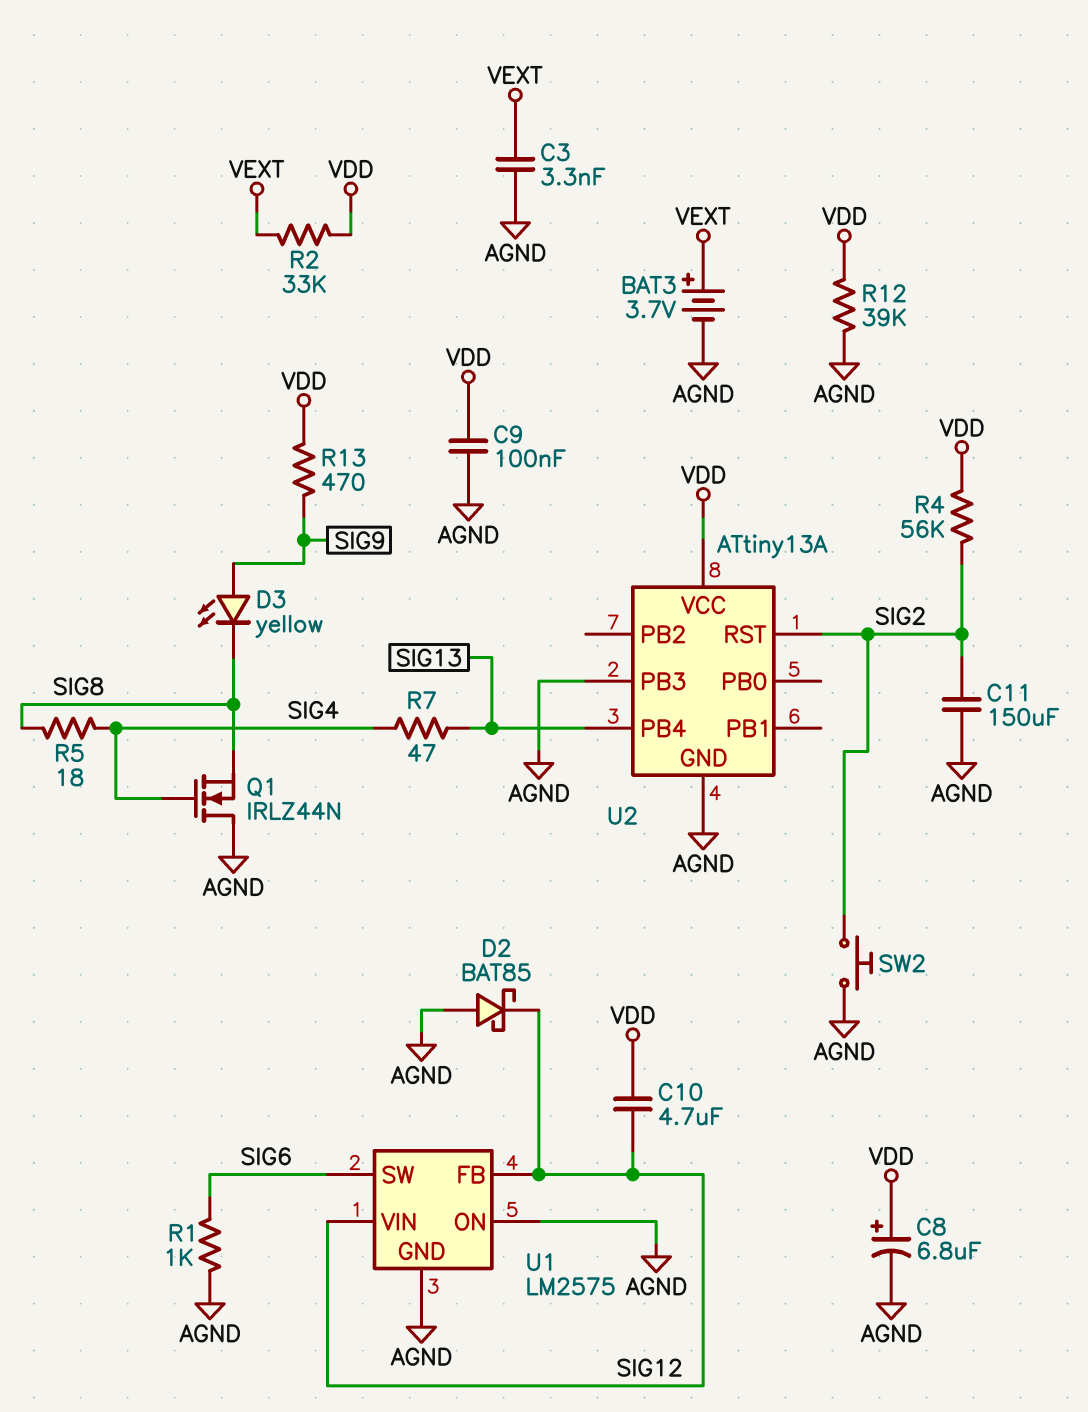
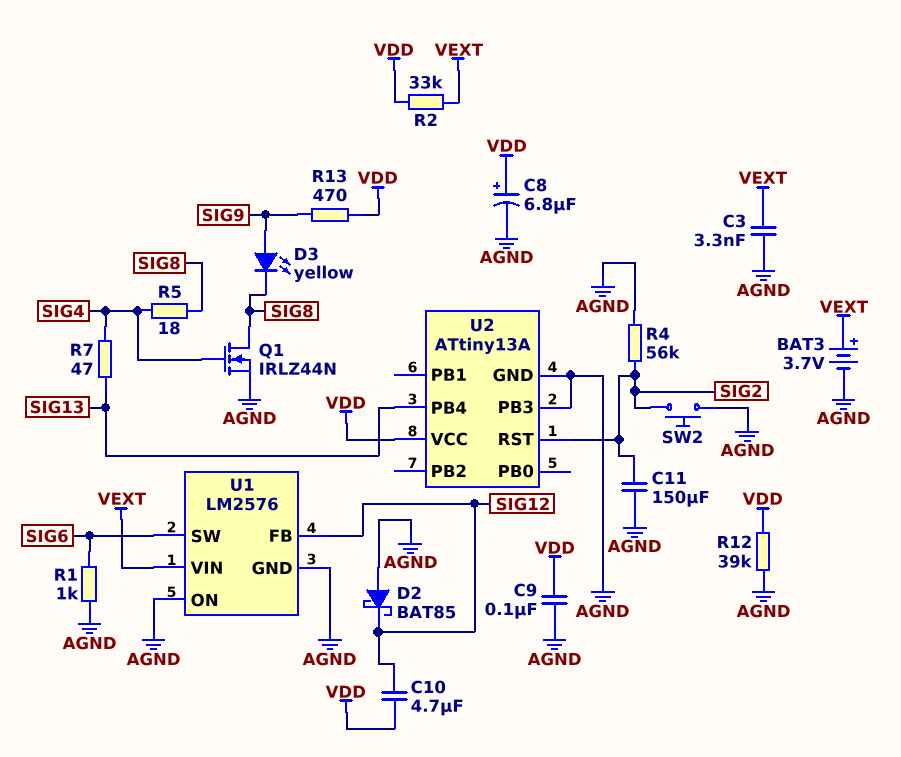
Q1: NMOS IRLZ44N (G SIG4, D AGND, S SIG8) -> NMOS IRLZ44N (G SIG4, D SIG8, S AGND)
R4: 56k (SIG2, VDD) -> 56k (AGND, SIG2)
U1: LM2575 -> LM2576
U1 pin VIN: SIG12 -> VEXT

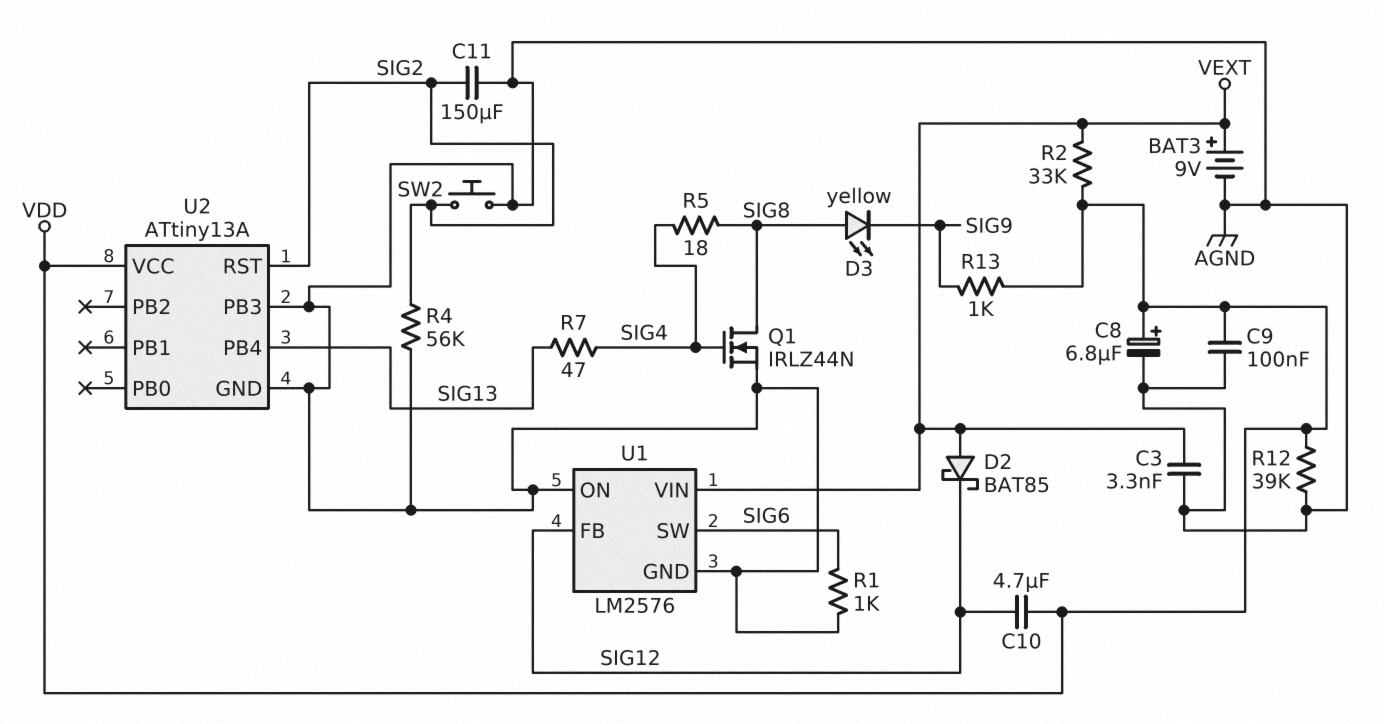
BAT3: 3.7V (plus VEXT, minus AGND) -> 9V (plus VEXT, minus AGND)
D2: schottky BAT85 (A AGND, K SIG12) -> schottky BAT85 (A VEXT, K SIG12)
D3: LED yellow (A SIG9, K SIG8) -> LED yellow (A SIG8, K SIG9)
R13: 470 (SIG9, VDD) -> 1k (SIG9, VDD)

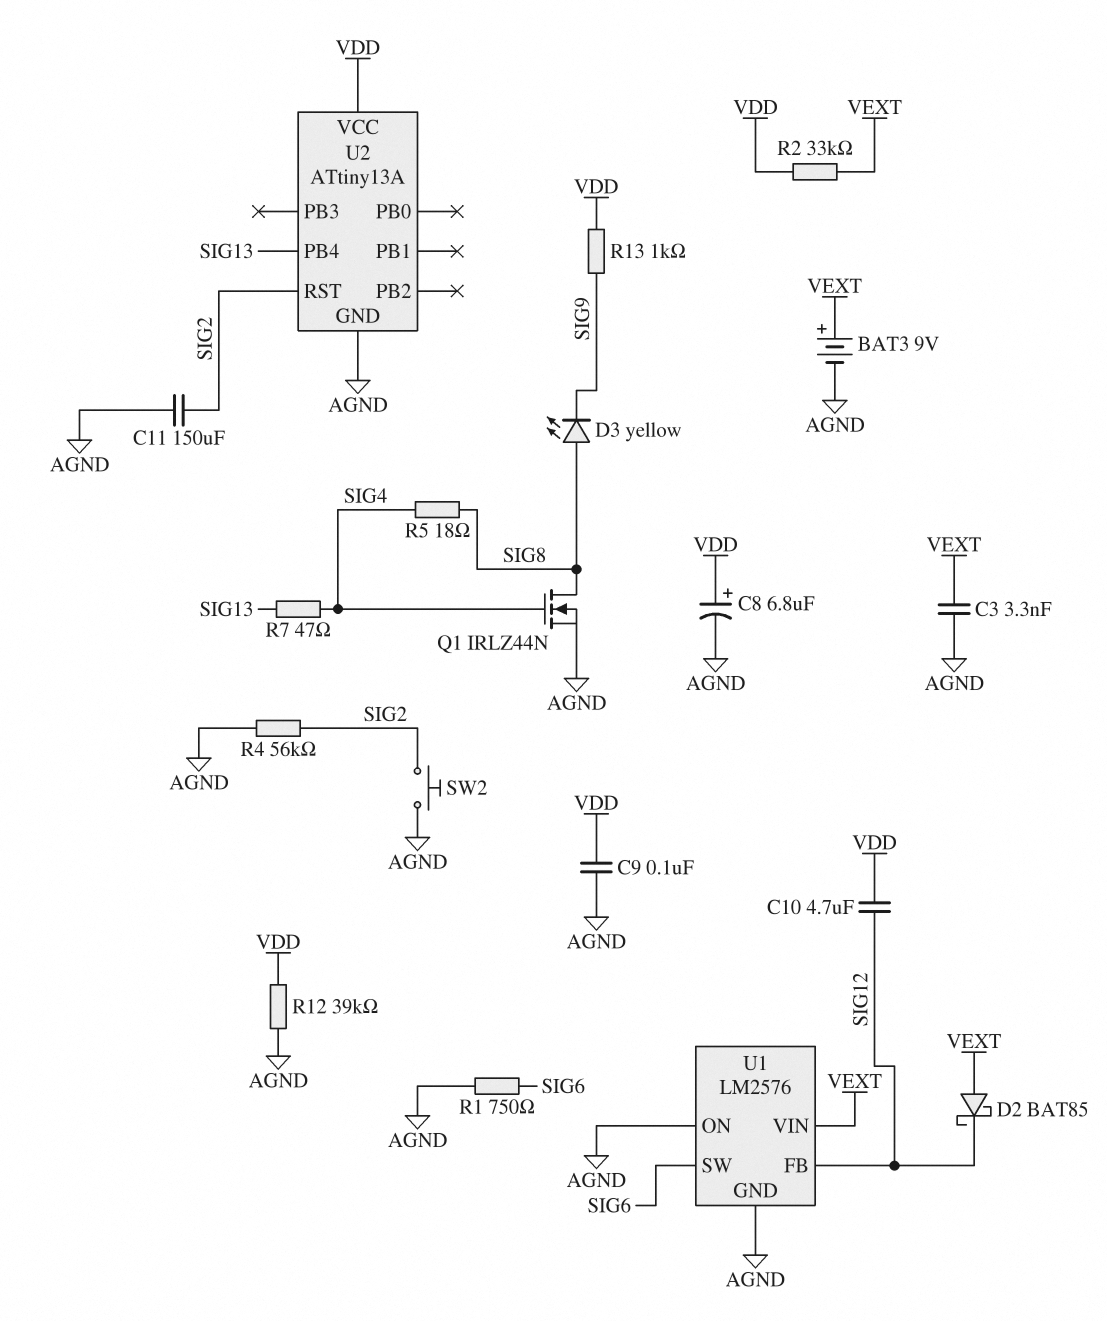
R1: 1k (AGND, SIG6) -> 750 (AGND, SIG6)
U2 pin PB3: AGND -> none

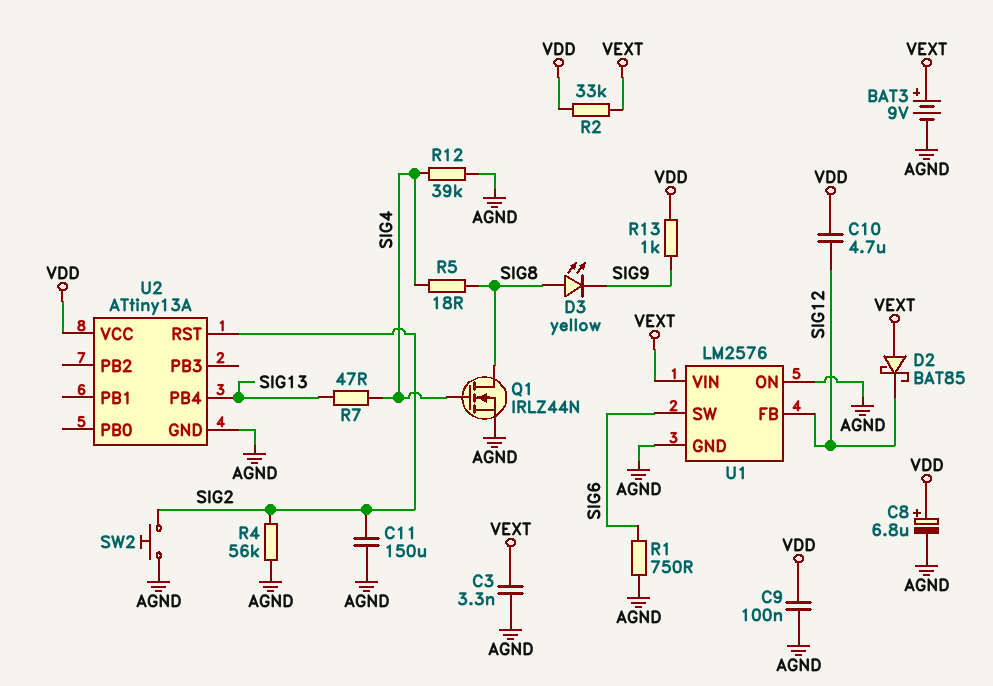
R12: 39k (AGND, VDD) -> 39k (AGND, SIG4)

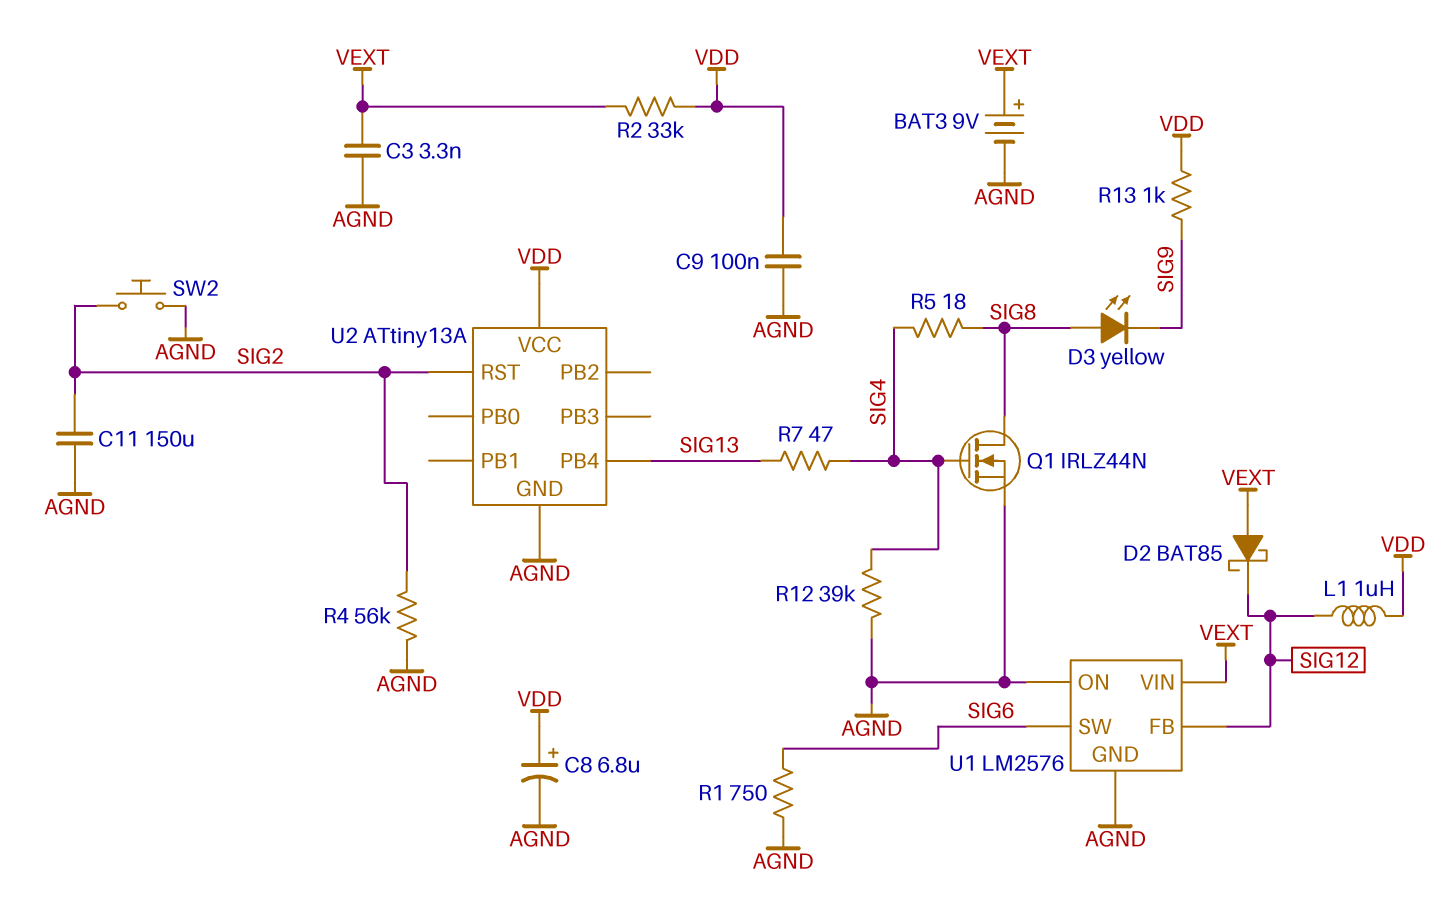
C10: 4.7uF (SIG12, VDD) -> none
L1: none -> 1uH (SIG12, VDD)

